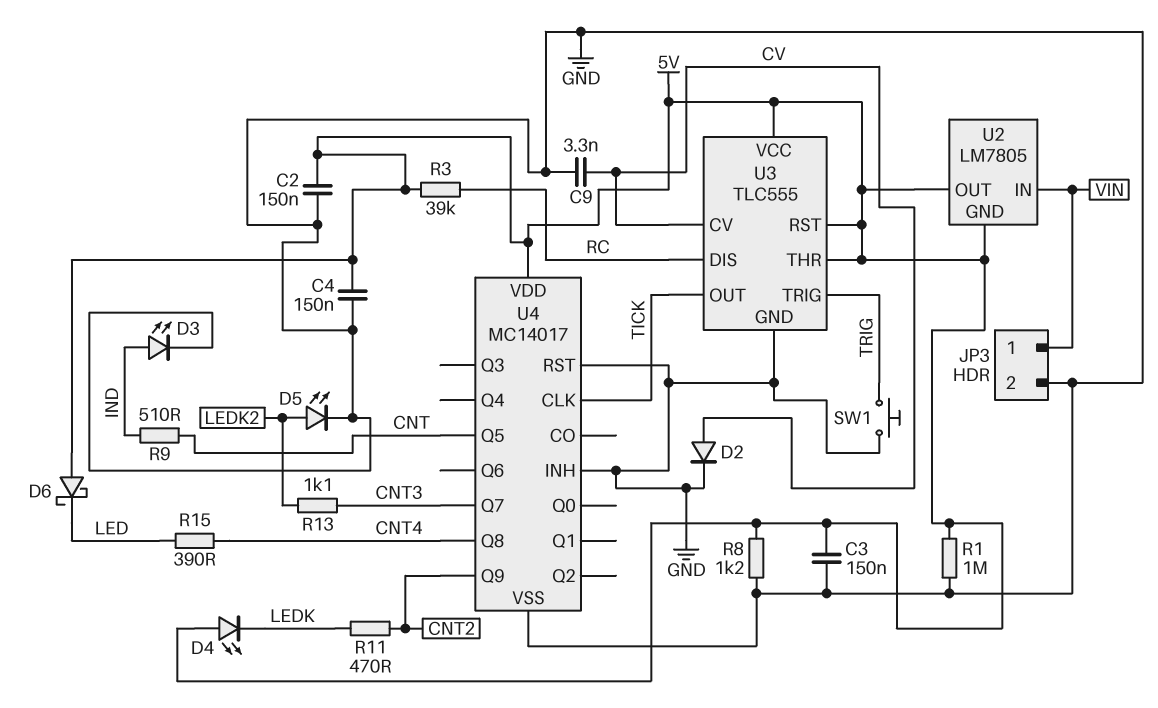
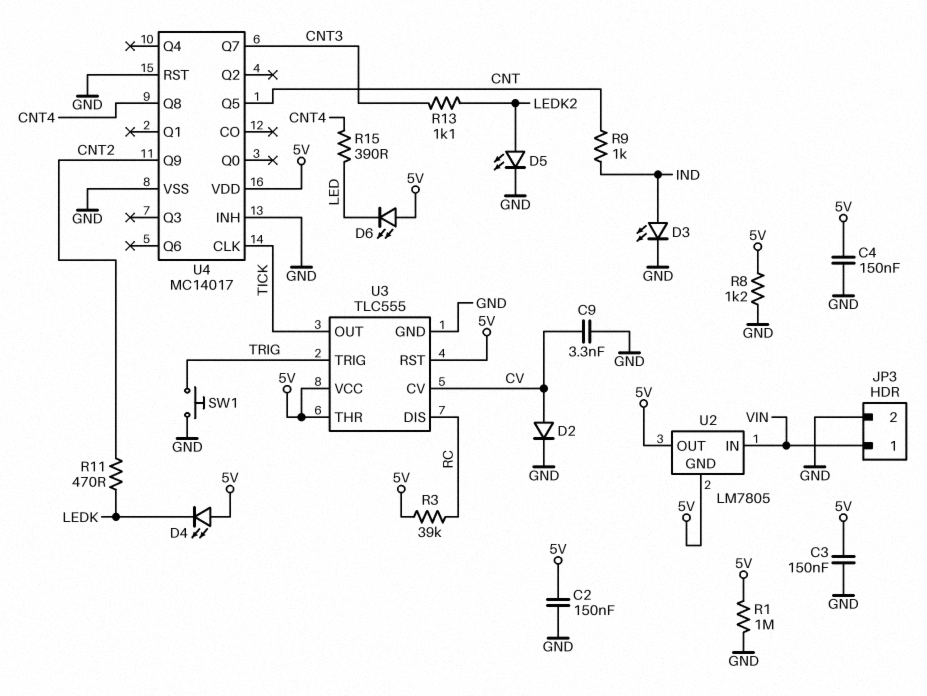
D6: schottky (A 5V, K LED) -> LED (A 5V, K LED)
R9: 510 (CNT, IND) -> 1k (CNT, IND)

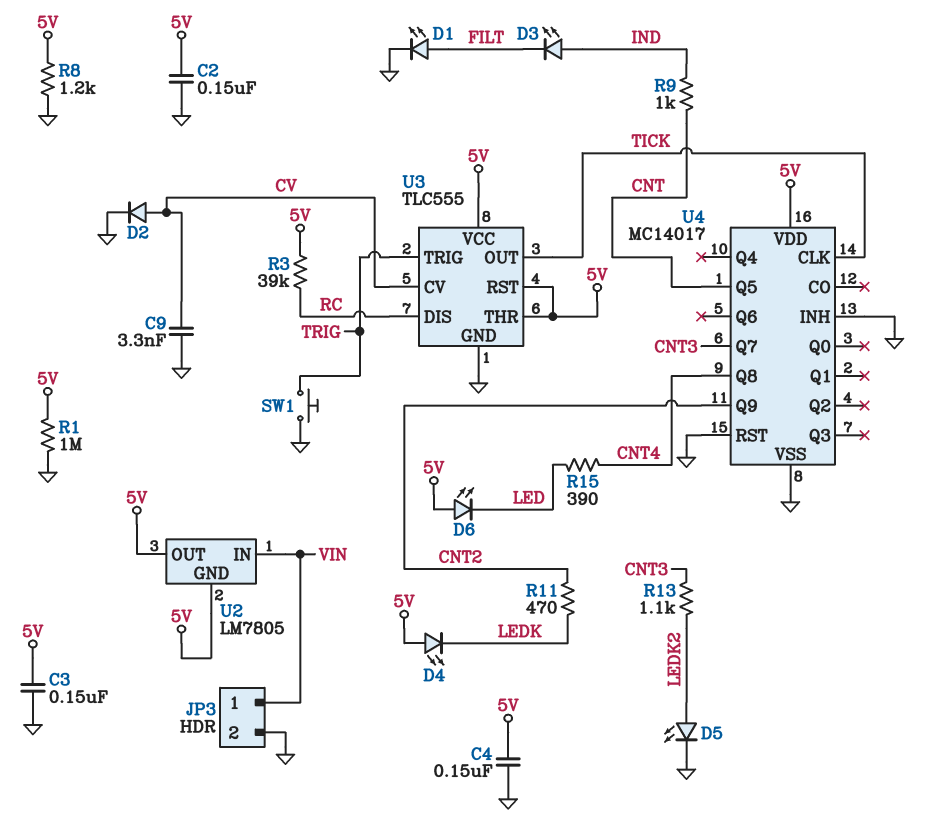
D1: none -> LED (A FILT, K GND)
D3: LED (A IND, K GND) -> LED (A IND, K FILT)

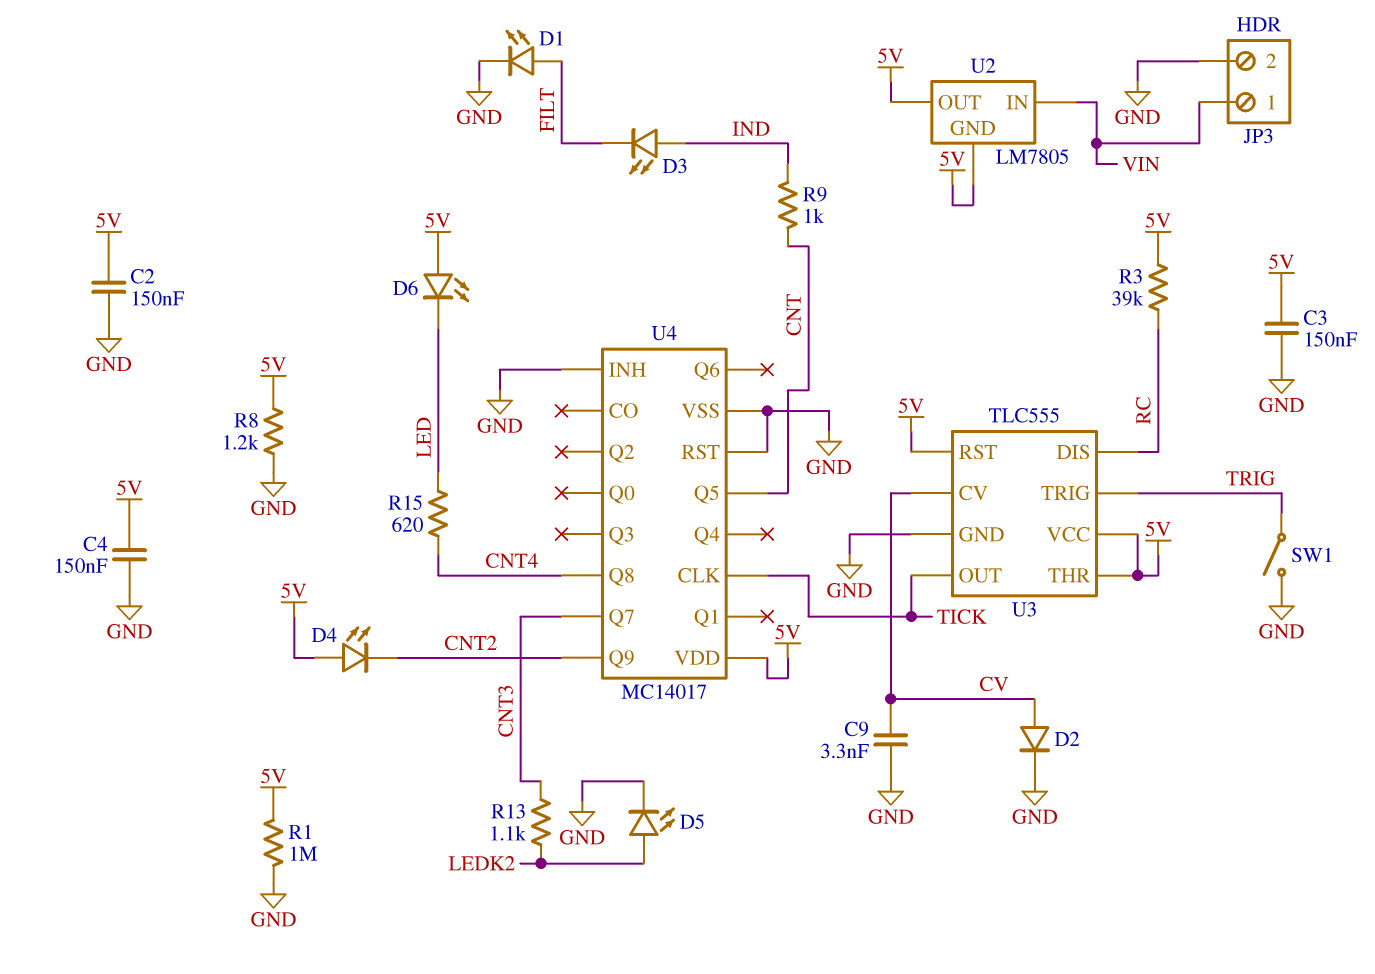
D4: LED (A 5V, K LEDK) -> LED (A 5V, K CNT2)
R11: 470 (CNT2, LEDK) -> none
R15: 390 (CNT4, LED) -> 620 (CNT4, LED)
SW1: button (GND, TRIG) -> switch (GND, TRIG)

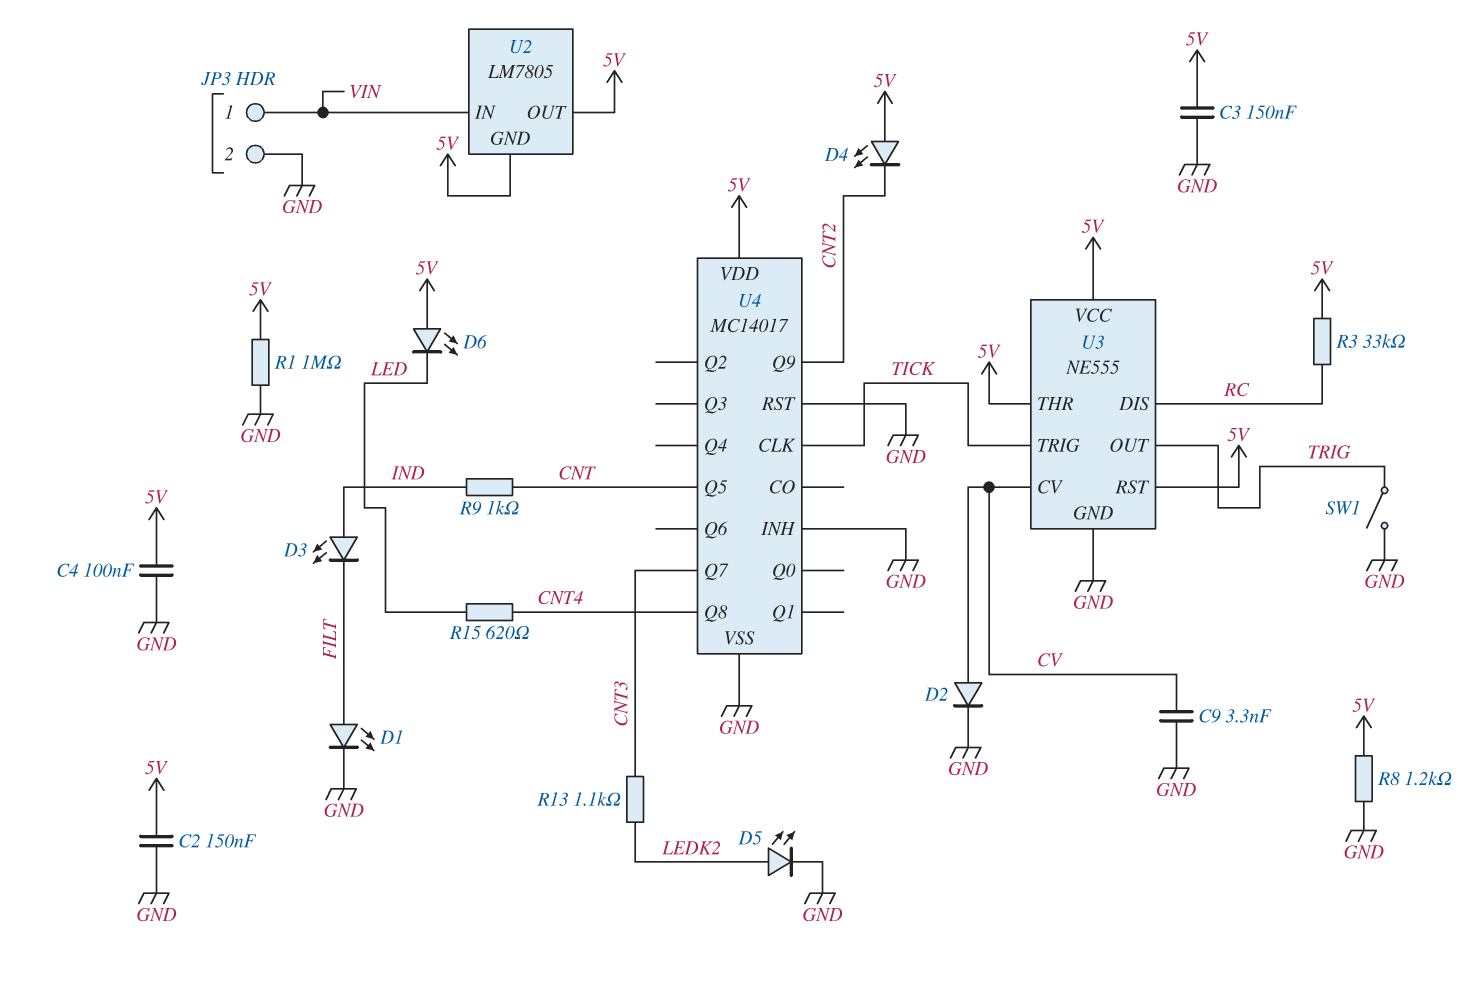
C4: 150nF (5V, GND) -> 100nF (5V, GND)
R3: 39k (5V, RC) -> 33k (5V, RC)
U3: TLC555 -> NE555
U3 pin OUT: TICK -> TRIG
U3 pin TRIG: TRIG -> TICK

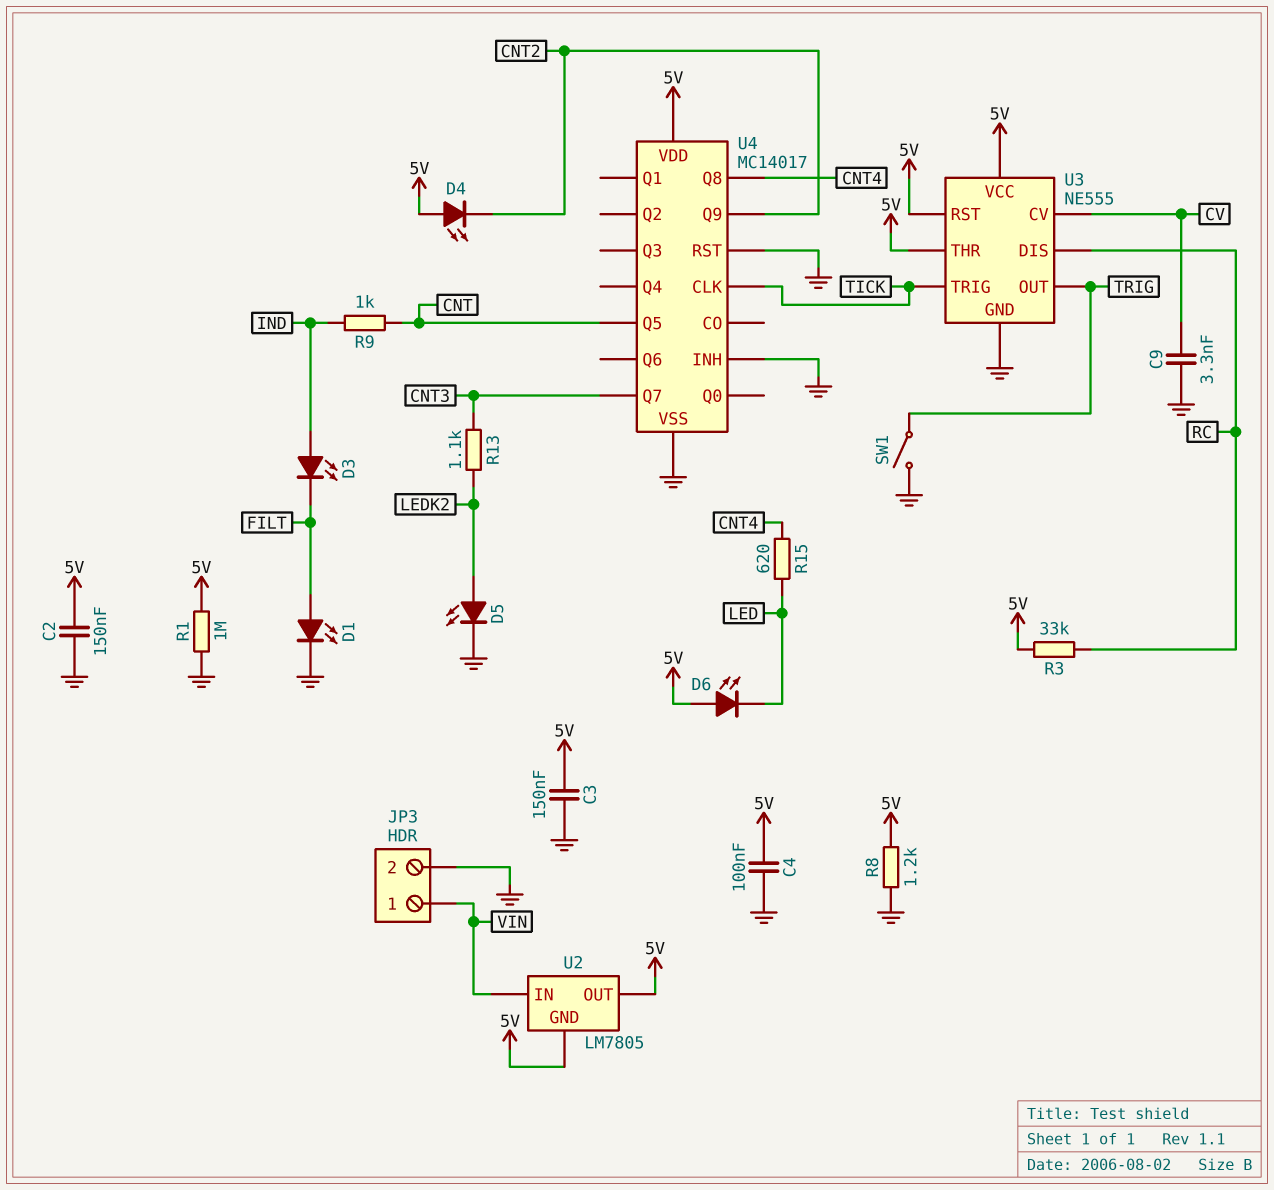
D2: diode (A CV, K GND) -> none

